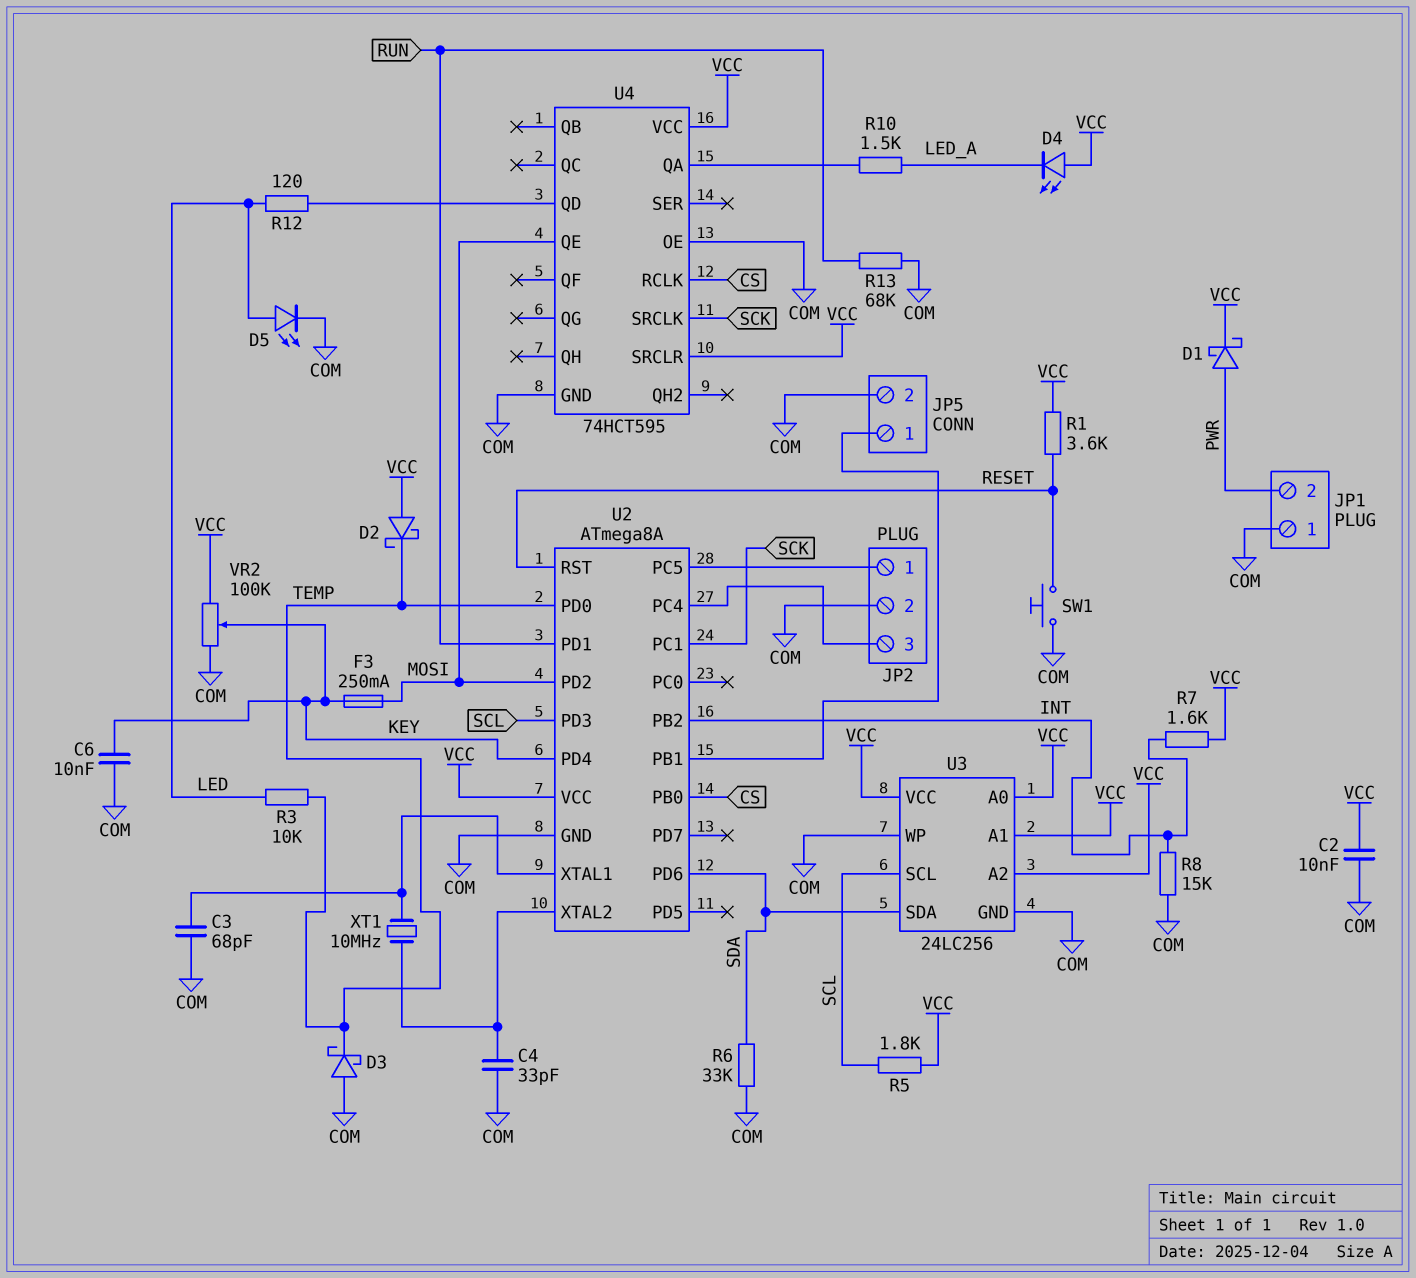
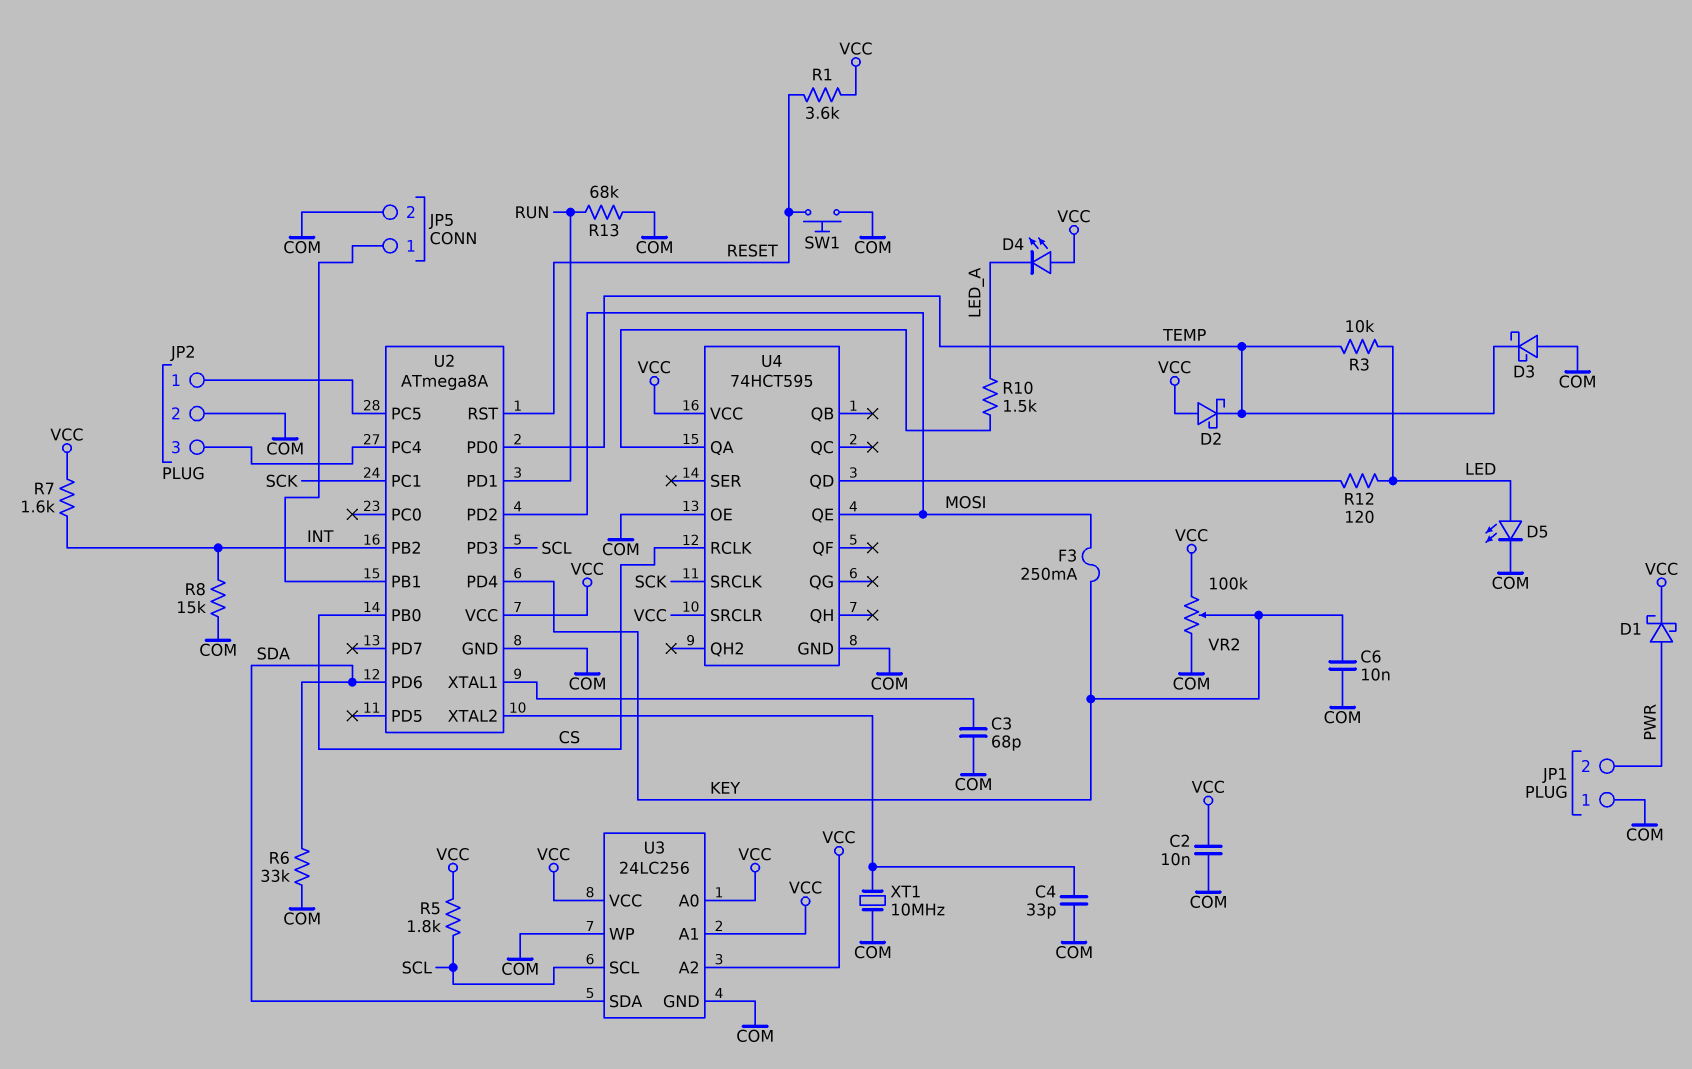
XT1: 10MHz (U2/XTAL1, U2/XTAL2) -> 10MHz (COM, U2/XTAL2)

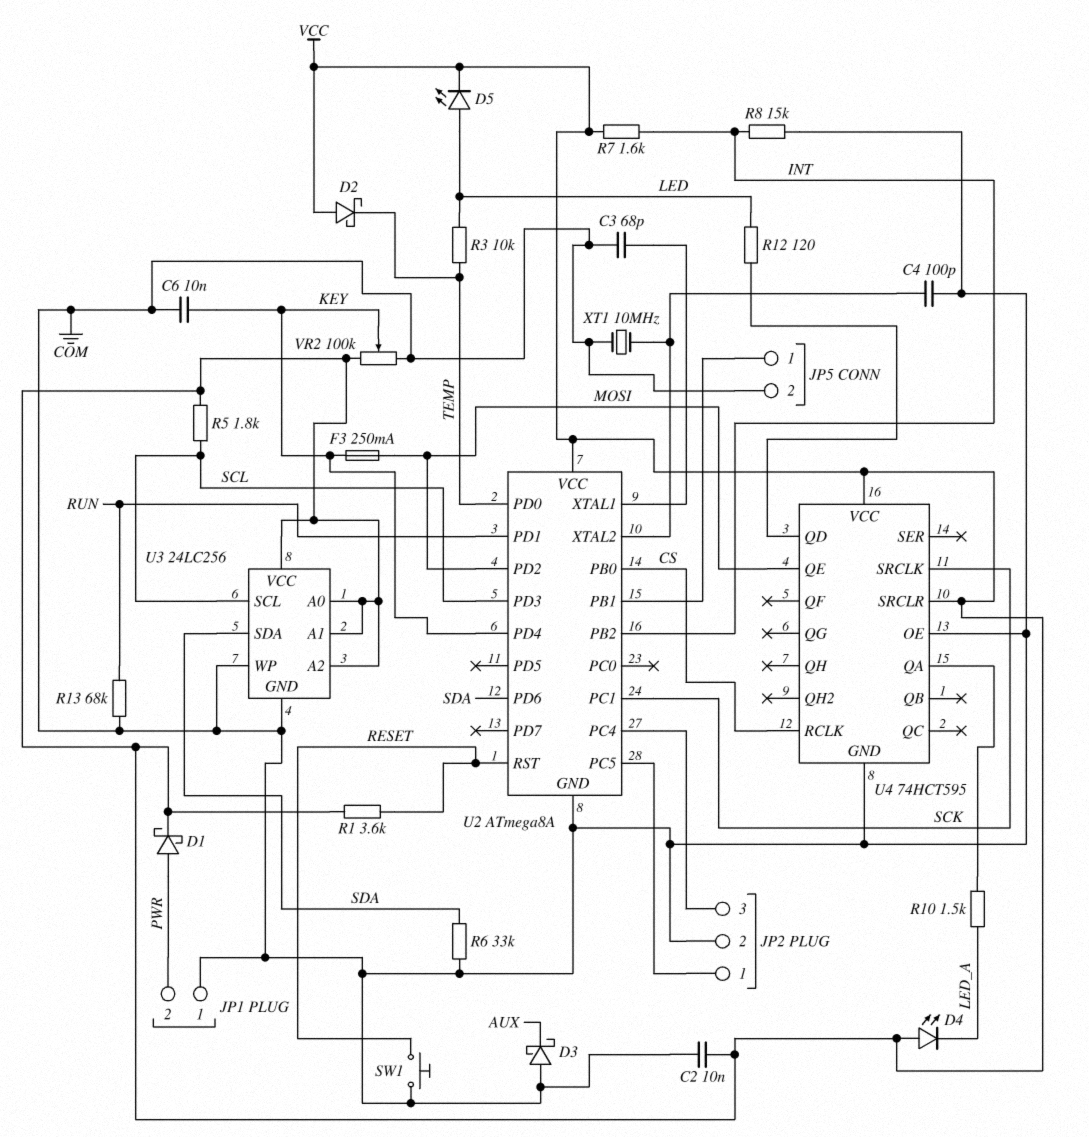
C4: 33pF (COM, U2/XTAL2) -> 100pF (COM, U2/XTAL2)
D3: schottky (A COM, K TEMP) -> schottky (A COM, K AUX)
D5: LED (A LED, K COM) -> LED (A LED, K VCC)

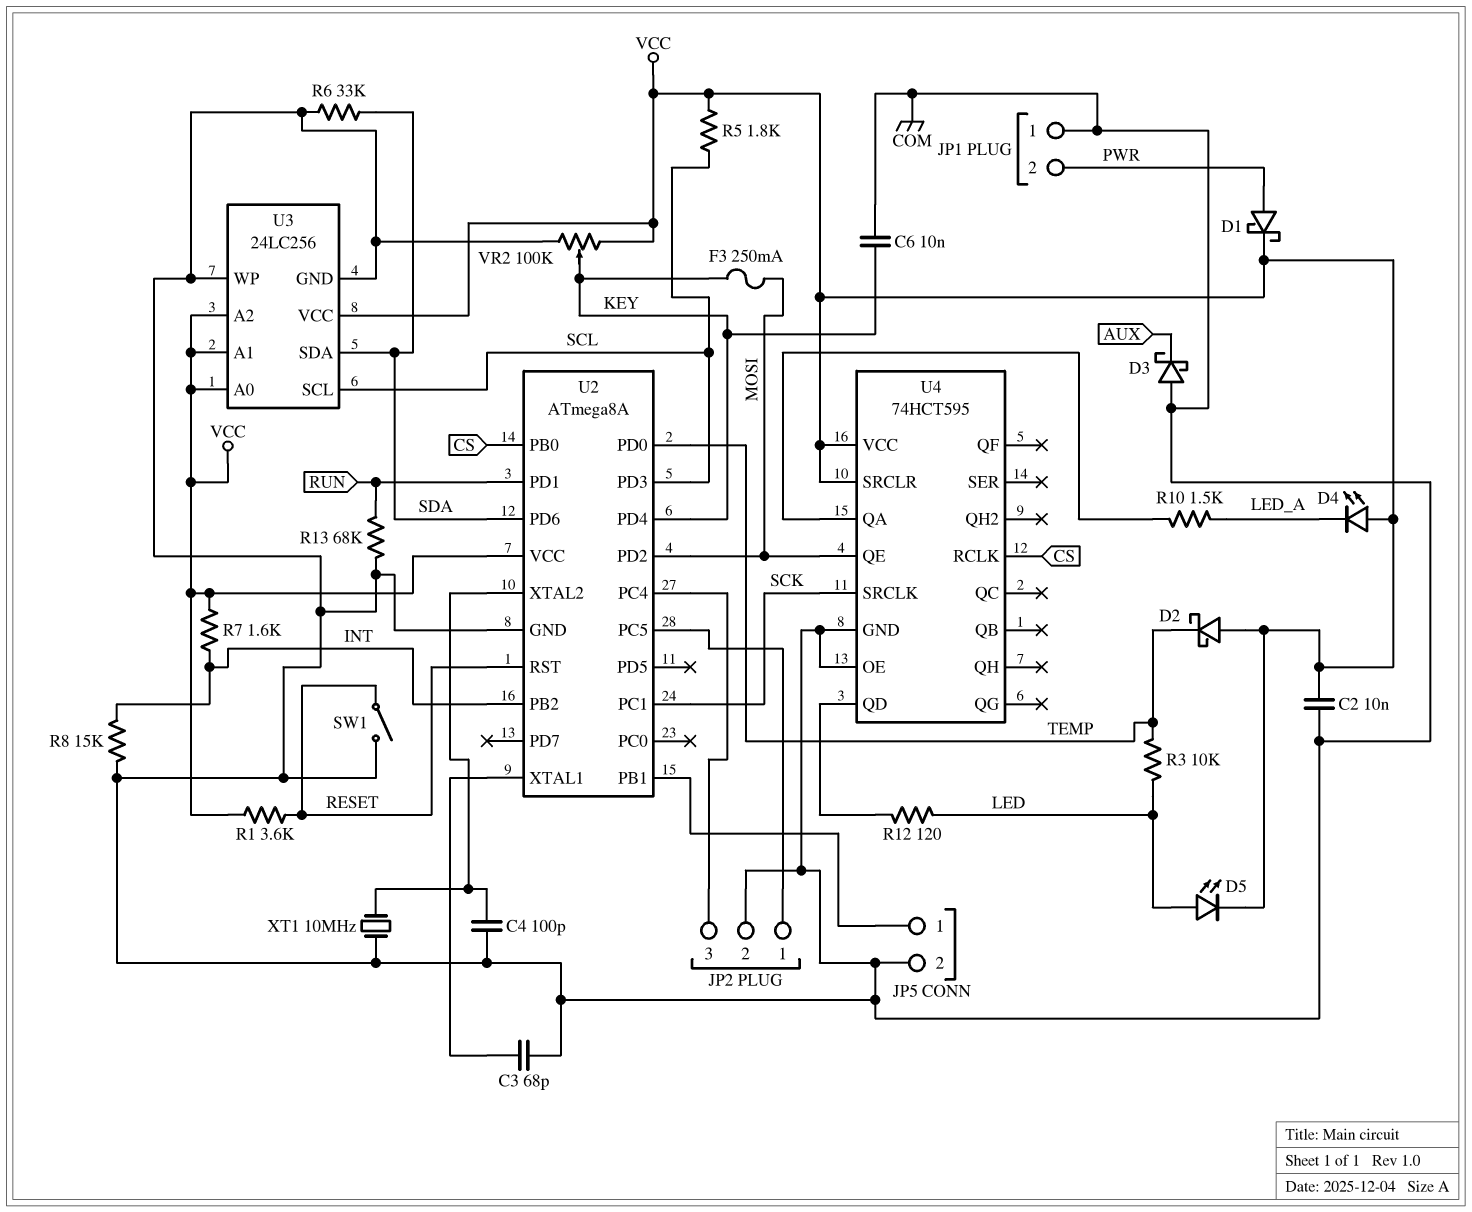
SW1: button (COM, RESET) -> switch (COM, RESET)

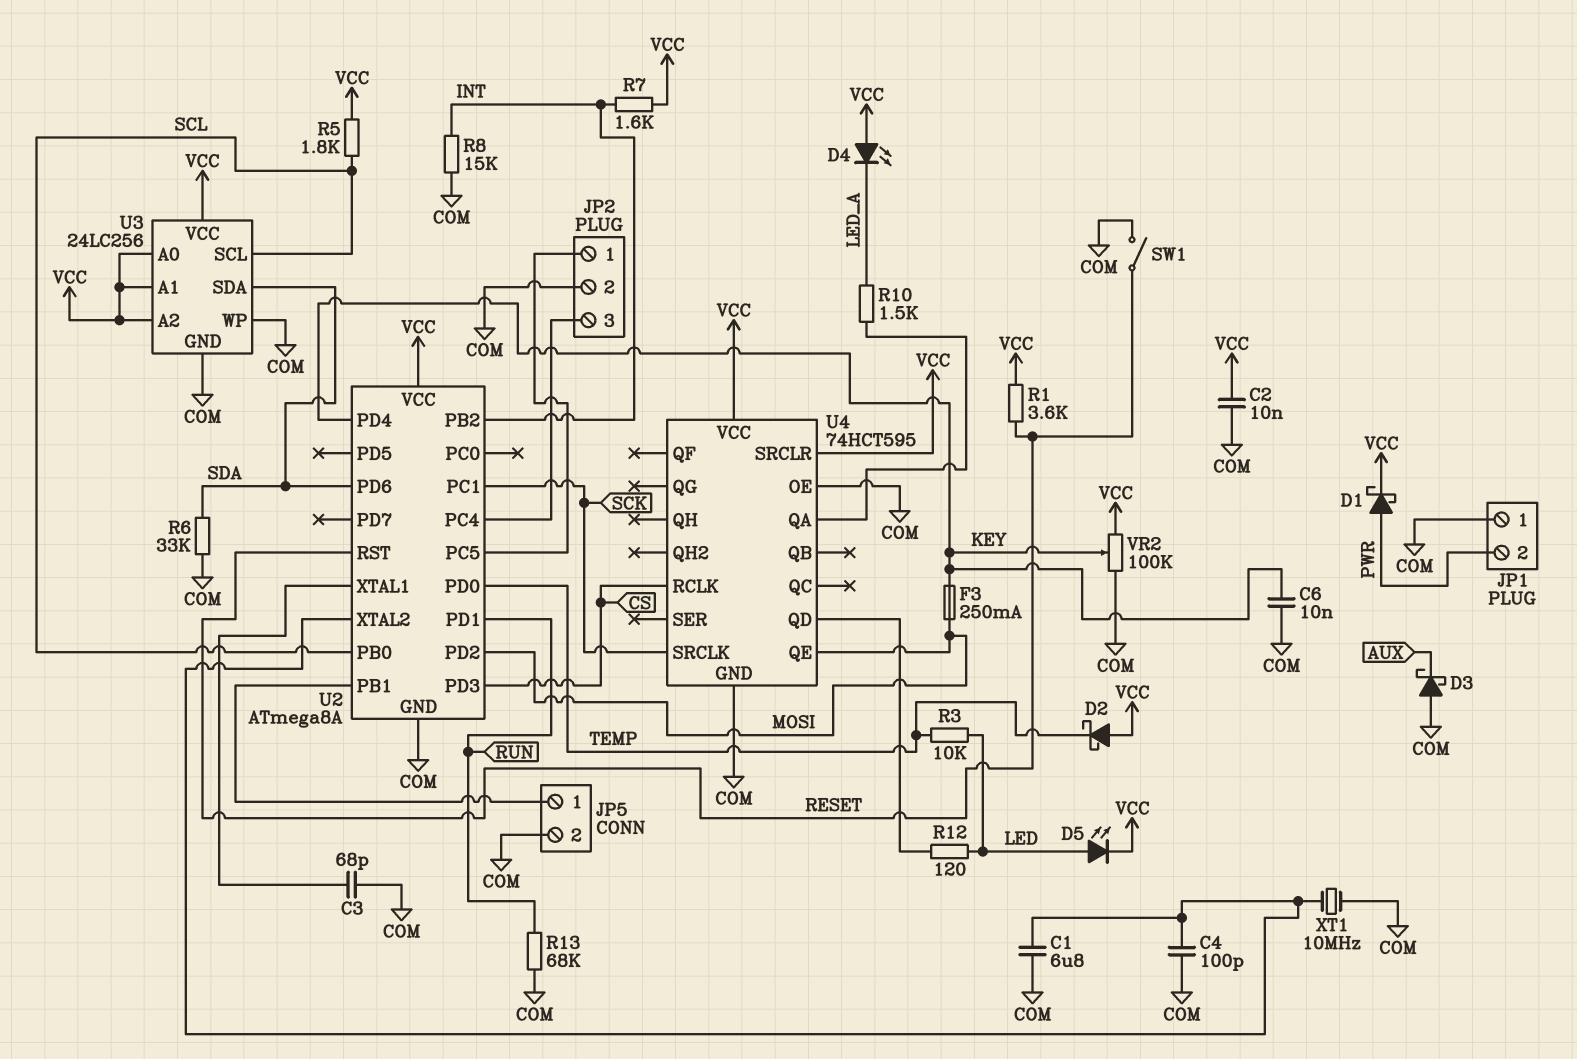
C1: none -> 6.8uF (COM, U2/XTAL2)
U2 pin PB0: CS -> SCL
U2 pin PD3: SCL -> CS

